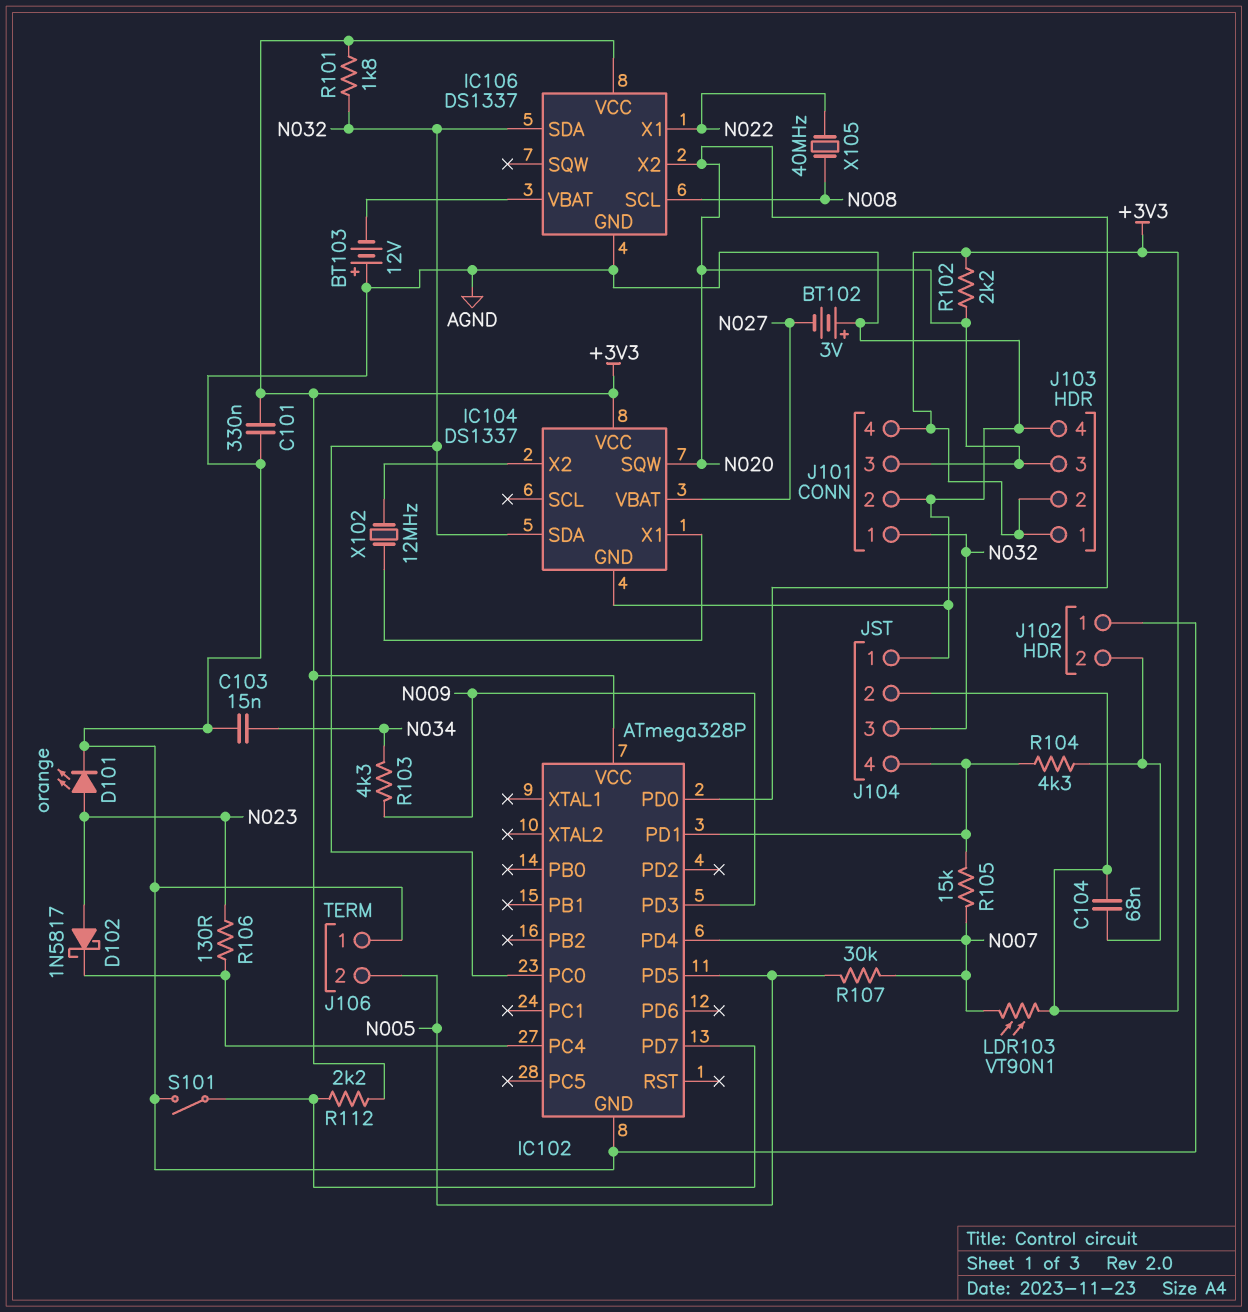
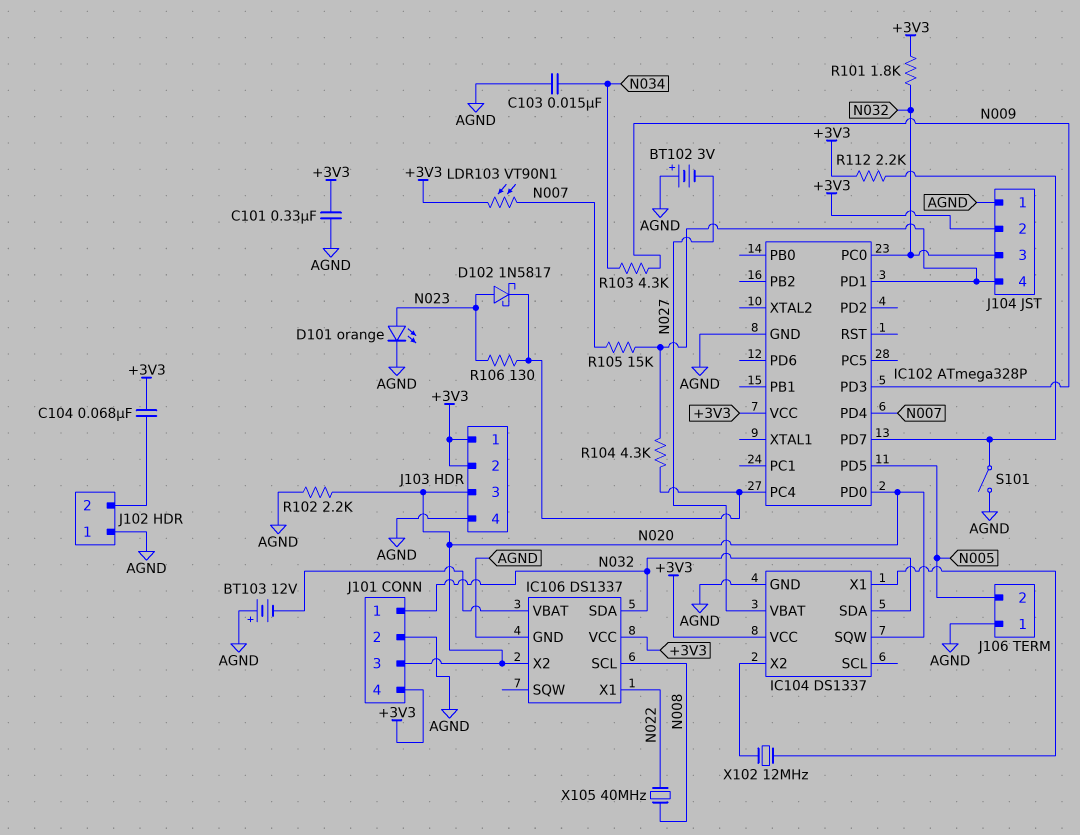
R102: 2.2k (+3V3, N020) -> 2.2k (AGND, N020)
R104: 4.3k (IC102/PD1, J102/2) -> 4.3k (IC102/PC4, IC102/PD1)
R107: 30k (N005, N007) -> none

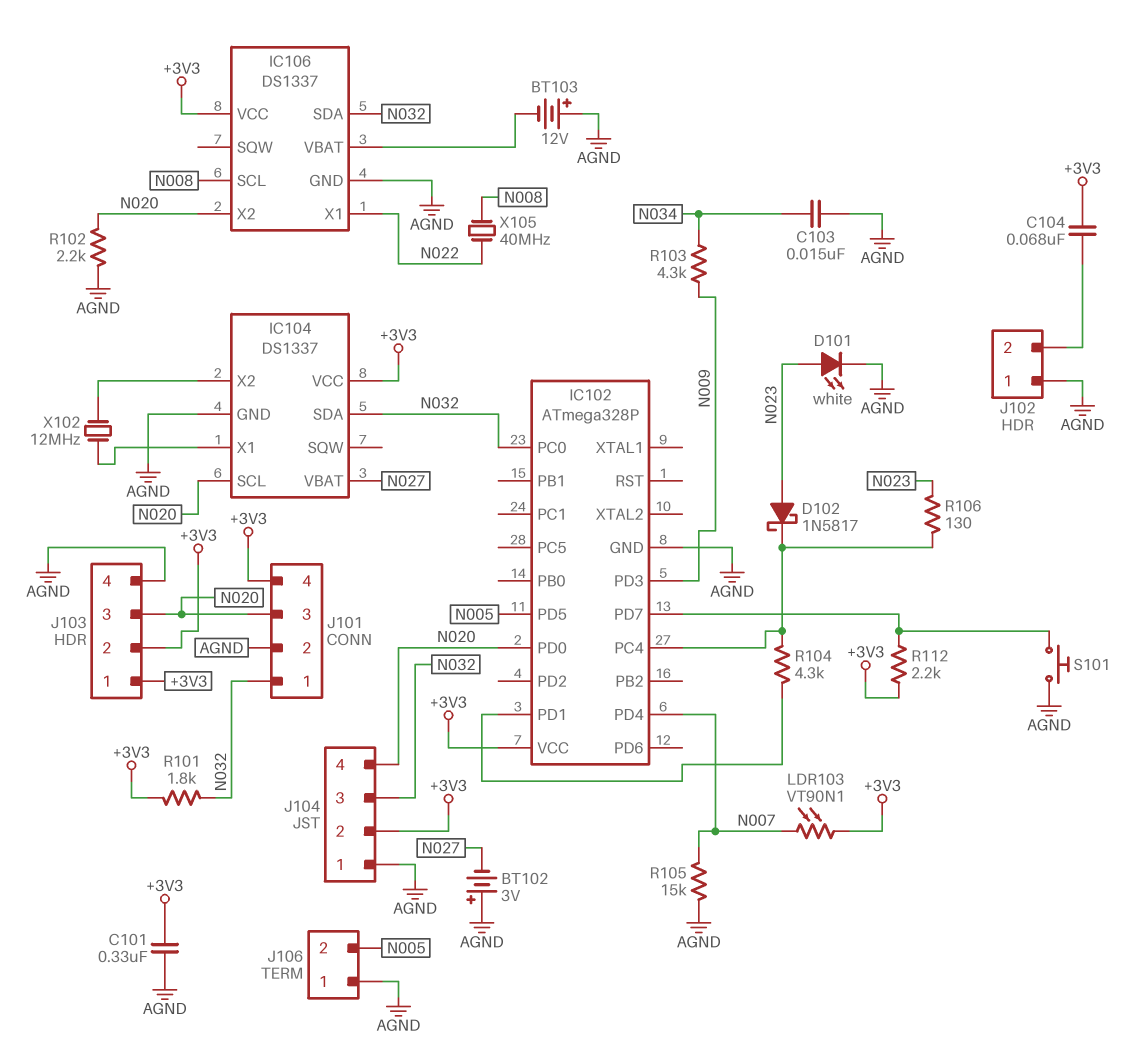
D101: LED orange (A N023, K AGND) -> LED white (A N023, K AGND)
IC104 pin SCL: none -> N020
IC104 pin SQW: N020 -> none
J104 pin 4: IC102/PD1 -> N020
R105: 15k (IC102/PD1, N007) -> 15k (AGND, N007)
S101: switch (AGND, IC102/PD7) -> button (AGND, IC102/PD7)

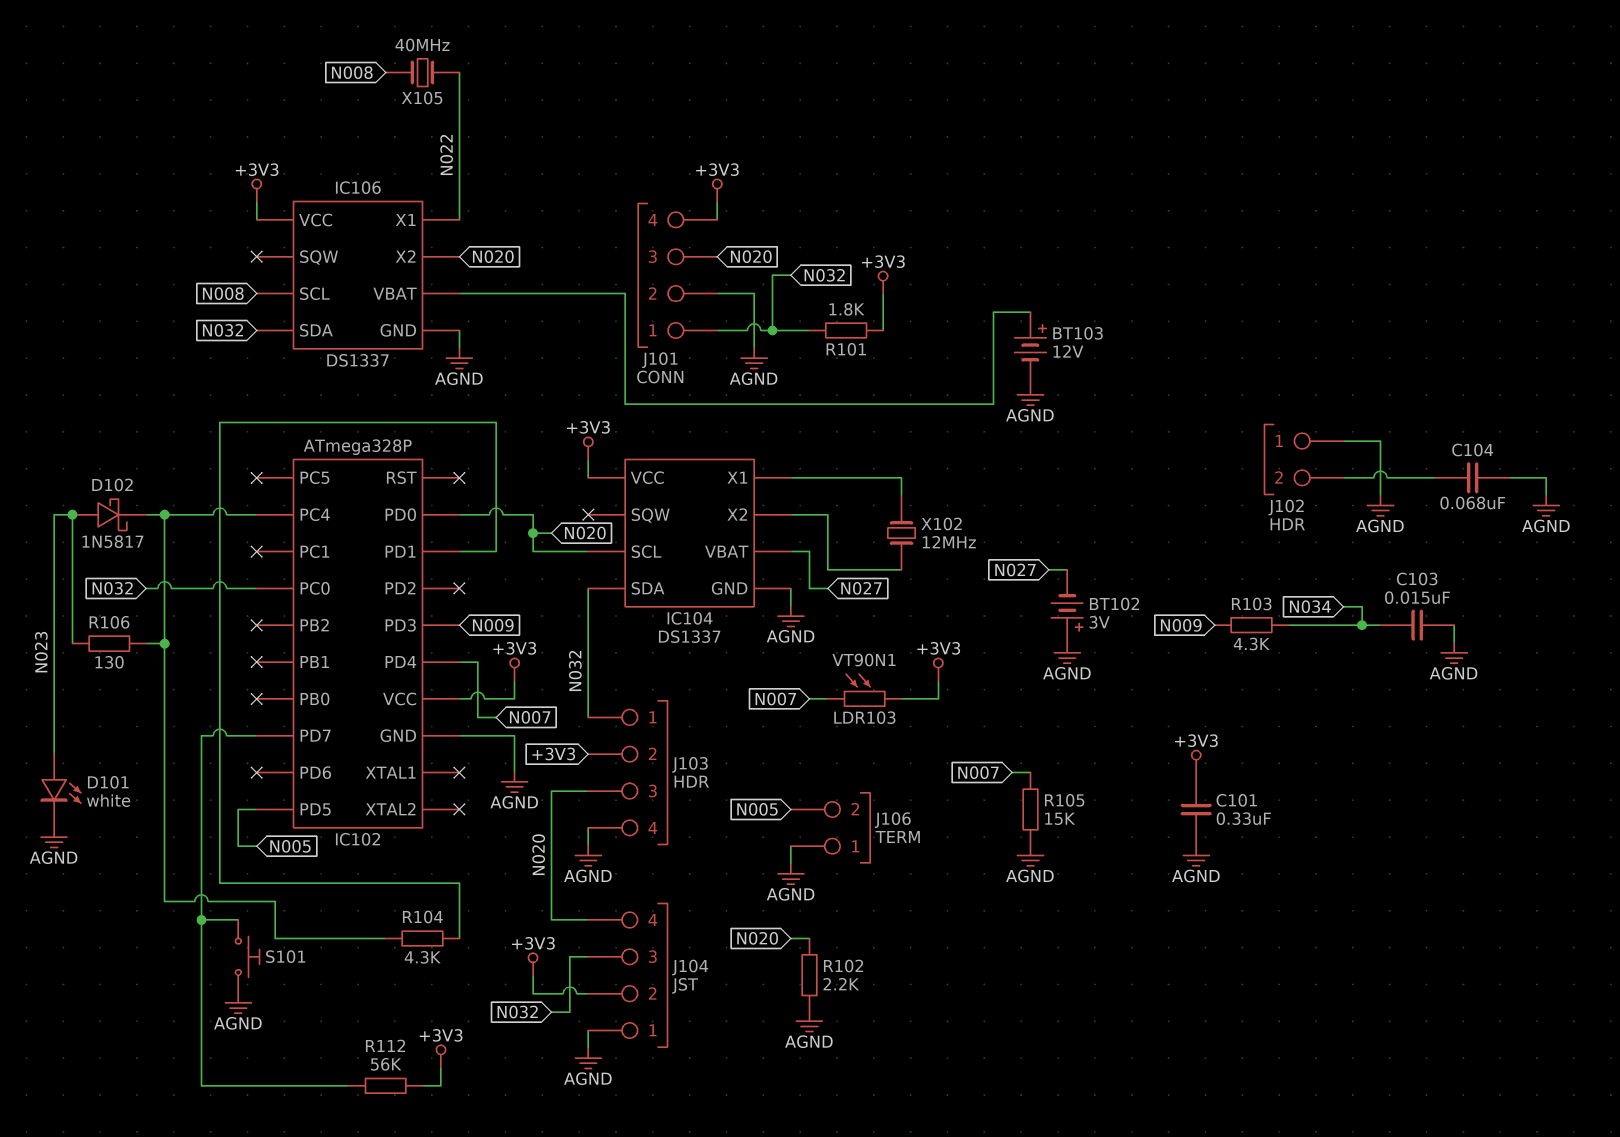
BT103: 12V (plus AGND, minus IC106/VBAT) -> 12V (plus IC106/VBAT, minus AGND)
C104: 68nF (+3V3, J102/2) -> 68nF (AGND, J102/2)
J103 pin 1: +3V3 -> N032
R112: 2.2k (+3V3, IC102/PD7) -> 56k (+3V3, IC102/PD7)

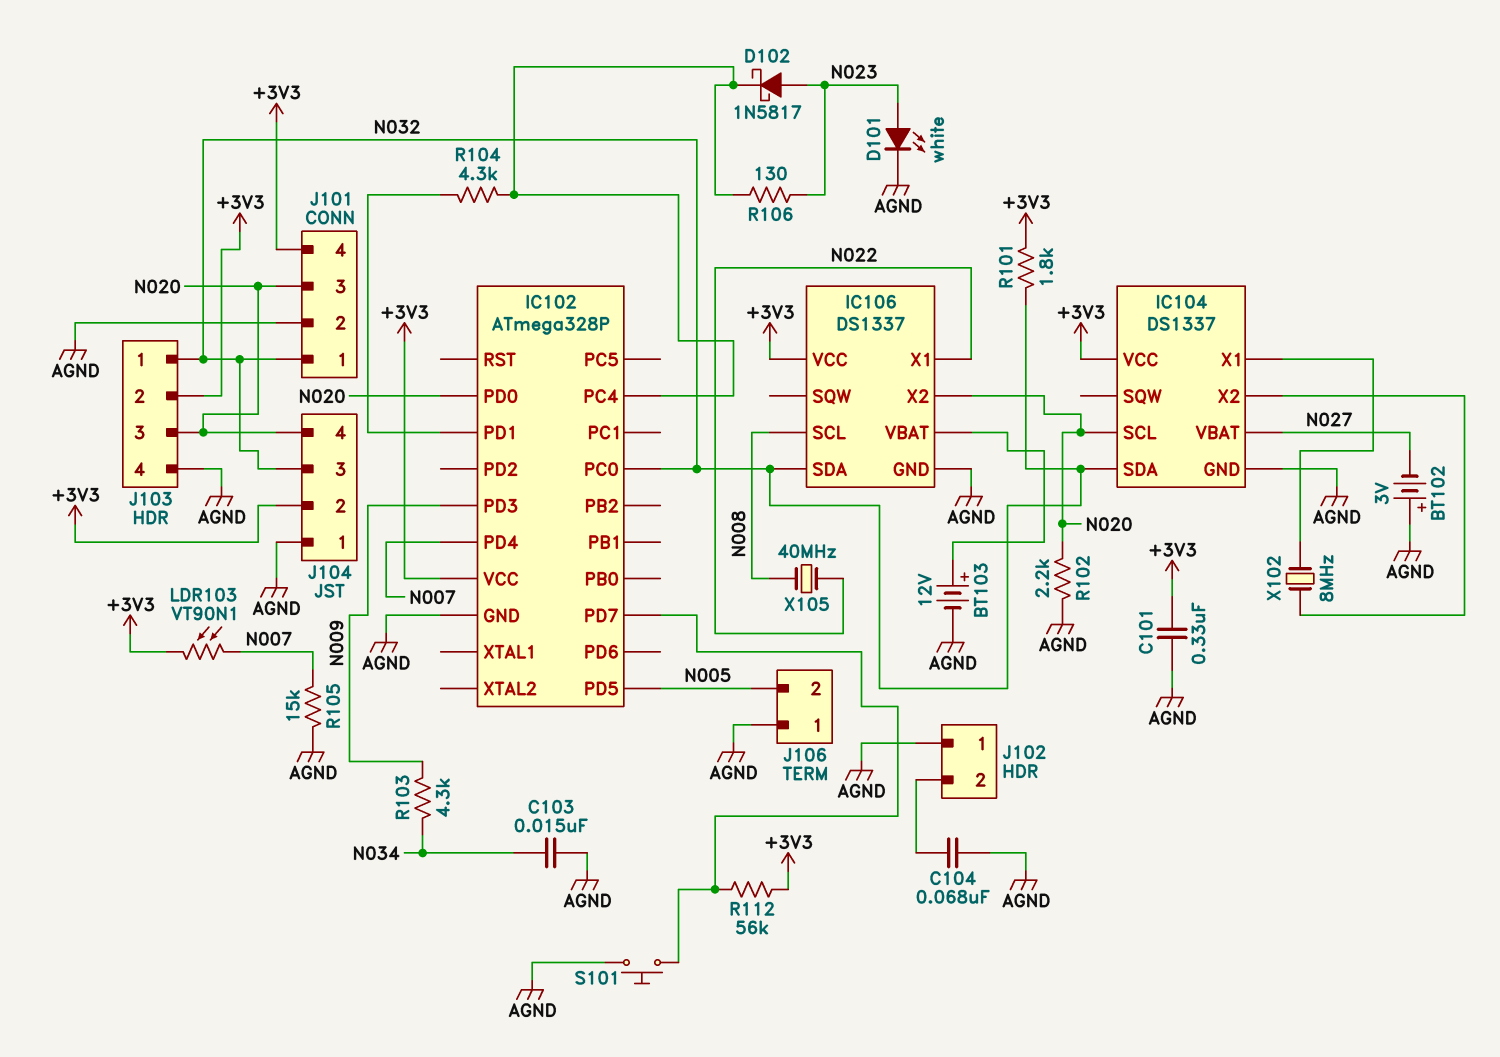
X102: 12MHz (IC104/X1, IC104/X2) -> 8MHz (IC104/X1, IC104/X2)

